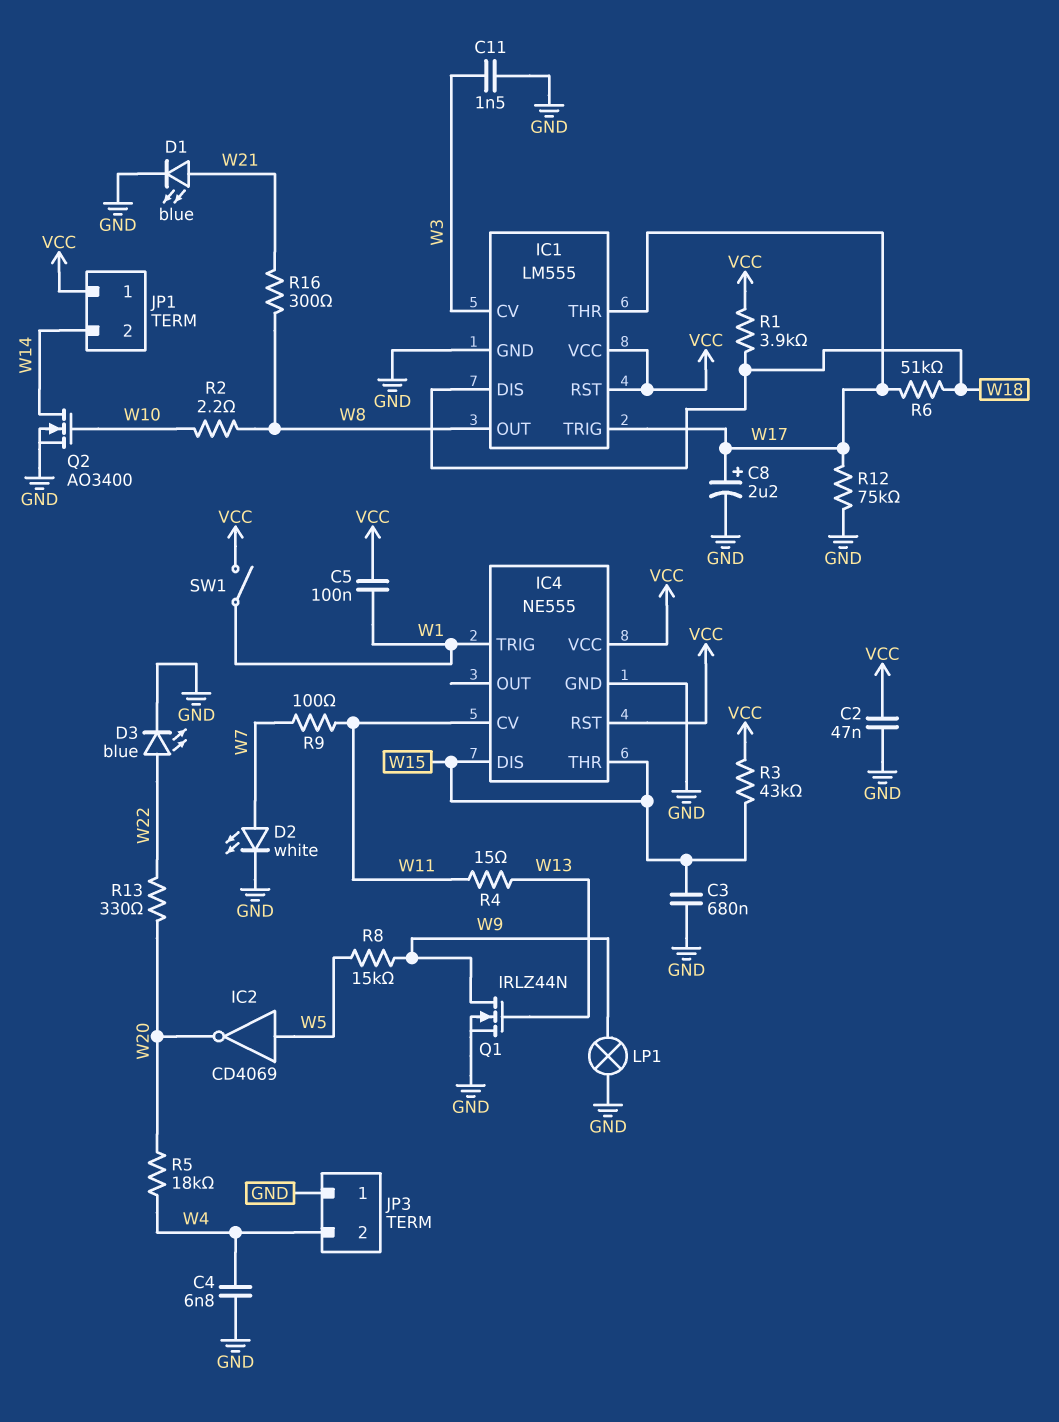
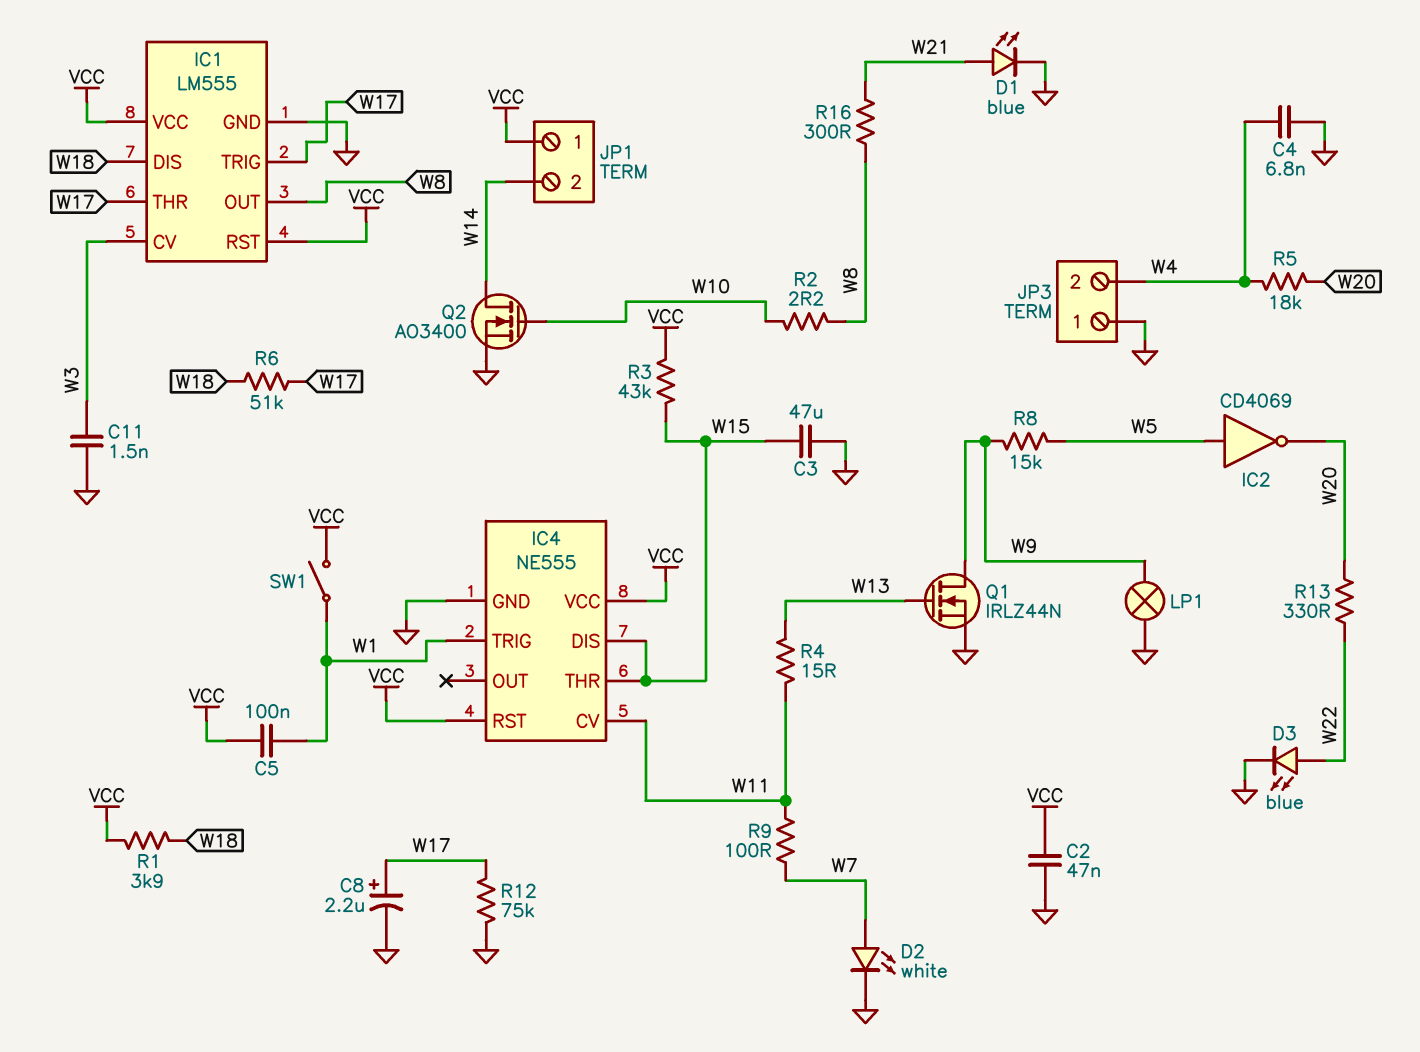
C3: 680nF (GND, W15) -> 47uF (GND, W15)

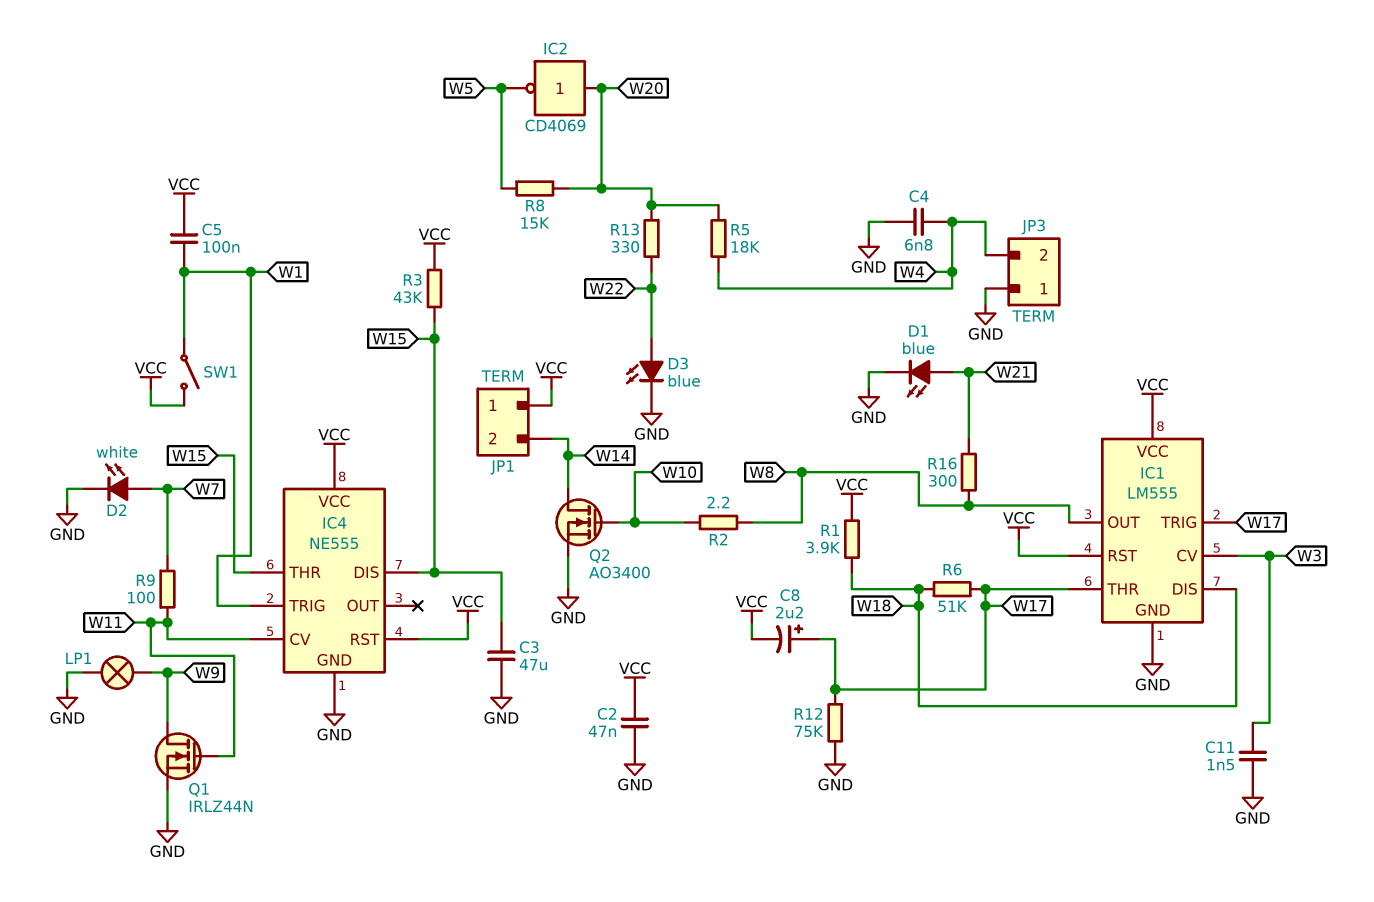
C8: 2.2uF (plus W17, minus GND) -> 2.2uF (plus W17, minus VCC)
IC2: NOT CD4069 (in W5, out W20) -> NOT CD4069 (in W20, out W5)
Q1: NMOS IRLZ44N (G W13, D W9, S GND) -> NMOS IRLZ44N (G W11, D W9, S GND)
R4: 15 (W11, W13) -> none
R8: 15k (W5, W9) -> 15k (W5, W20)

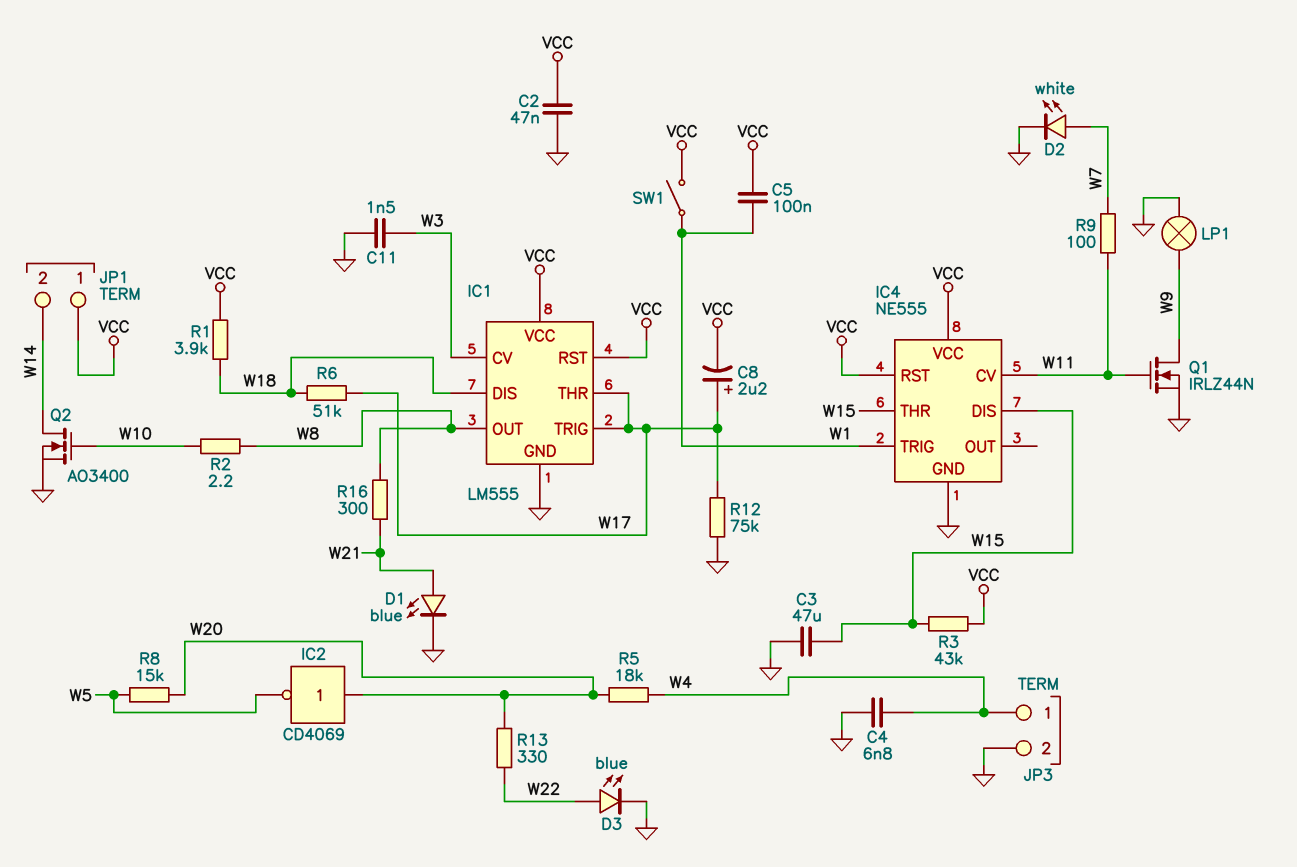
JP3 pin 1: GND -> W4
JP3 pin 2: W4 -> GND

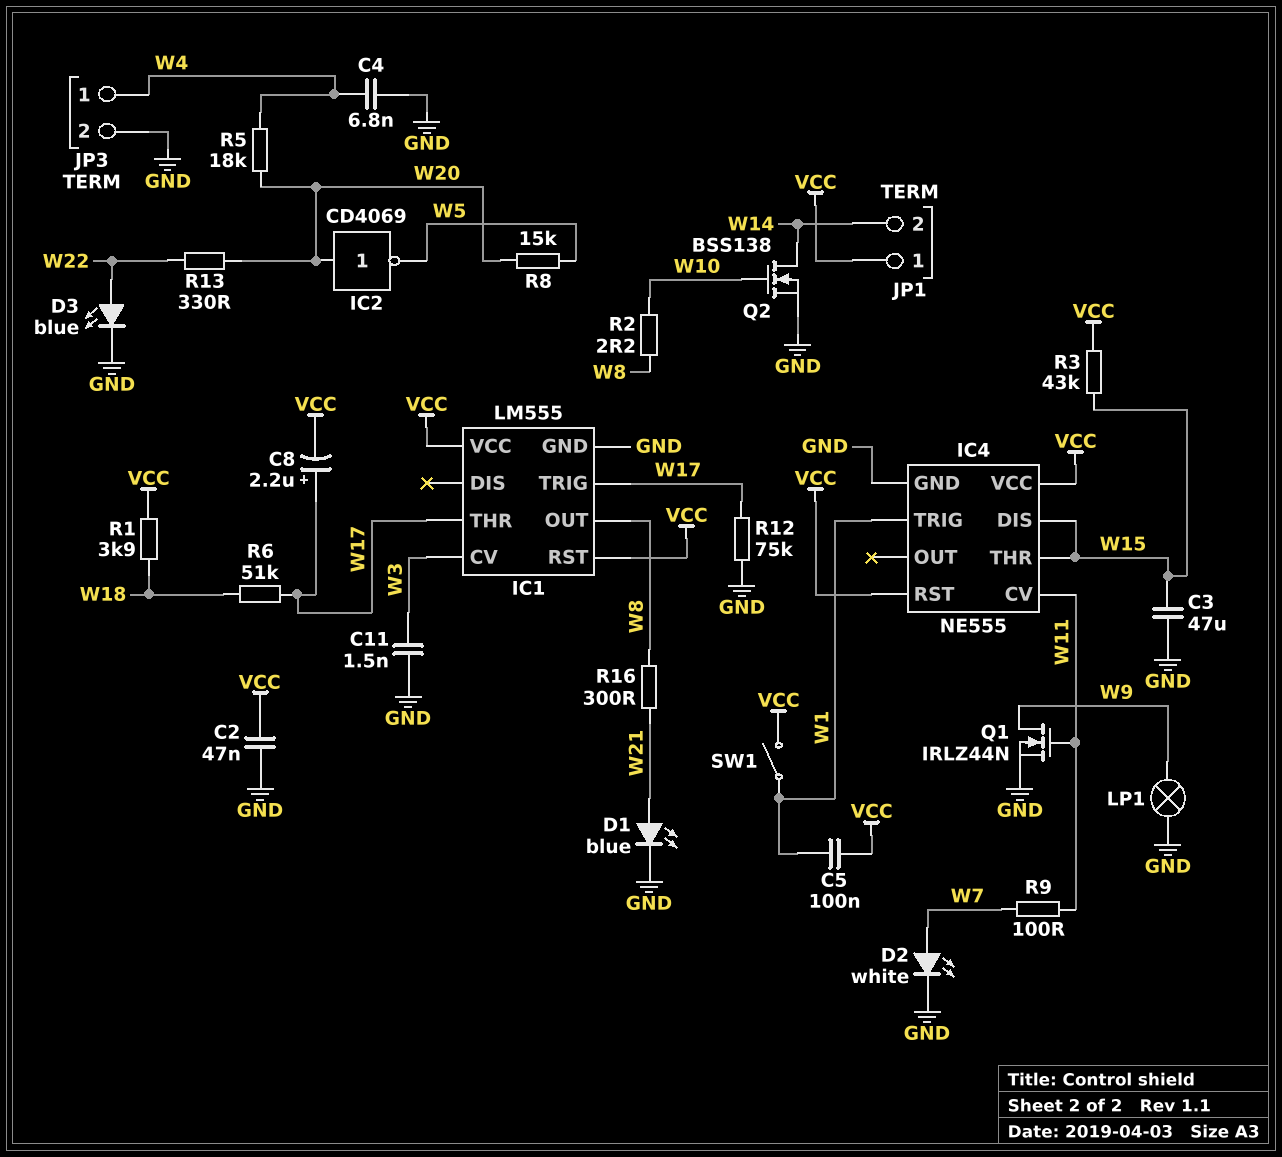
IC1 pin DIS: W18 -> none
Q2: NMOS AO3400 (G W10, D W14, S GND) -> NMOS BSS138 (G W10, D W14, S GND)

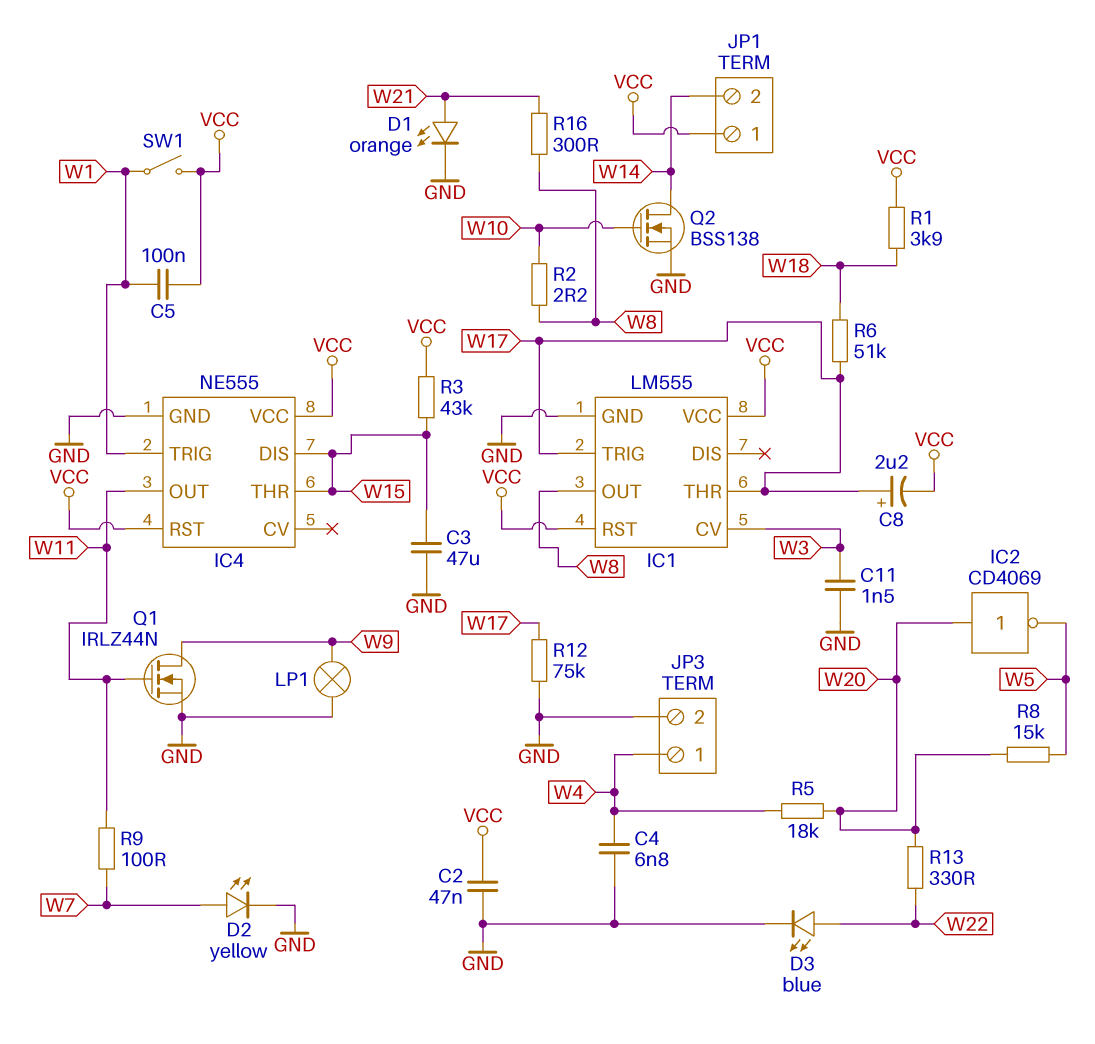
D1: LED blue (A W21, K GND) -> LED orange (A W21, K GND)
D2: LED white (A W7, K GND) -> LED yellow (A W7, K GND)
IC4 pin CV: W11 -> none
IC4 pin OUT: none -> W11

